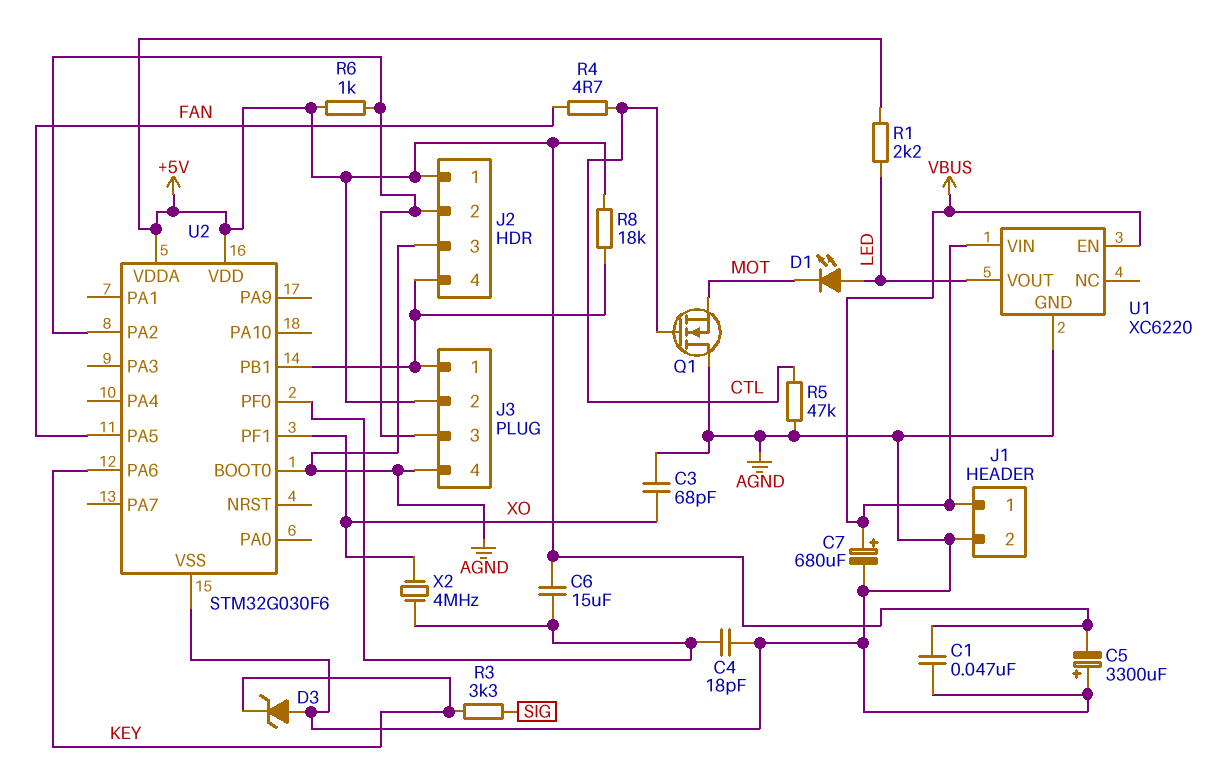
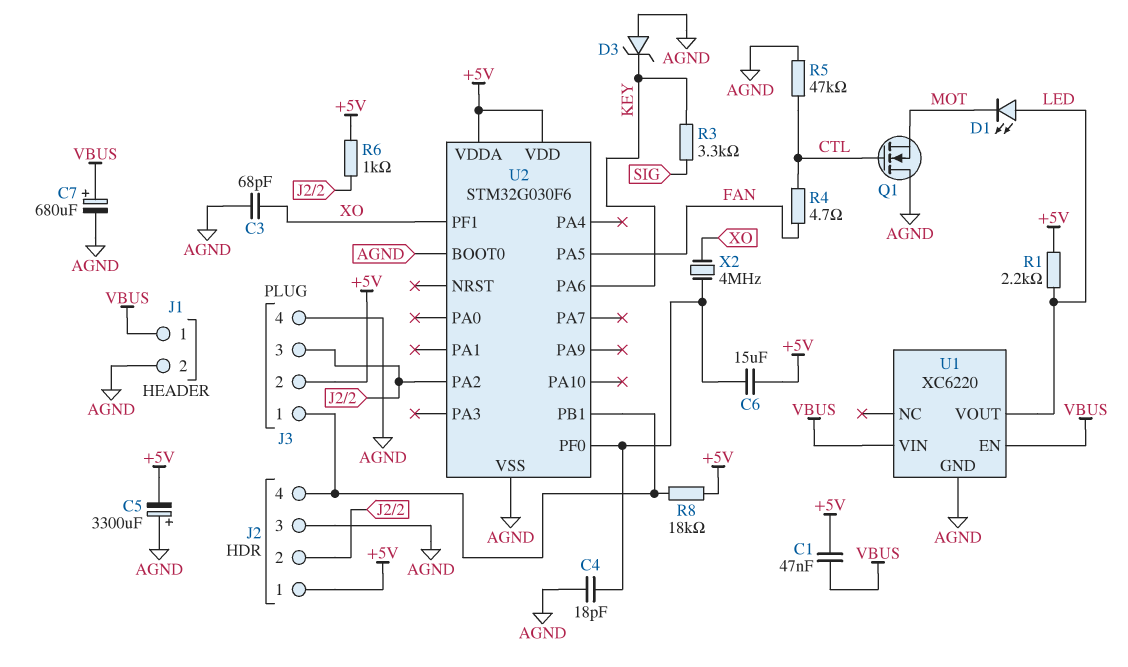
C1: 47nF (+5V, AGND) -> 47nF (+5V, VBUS)

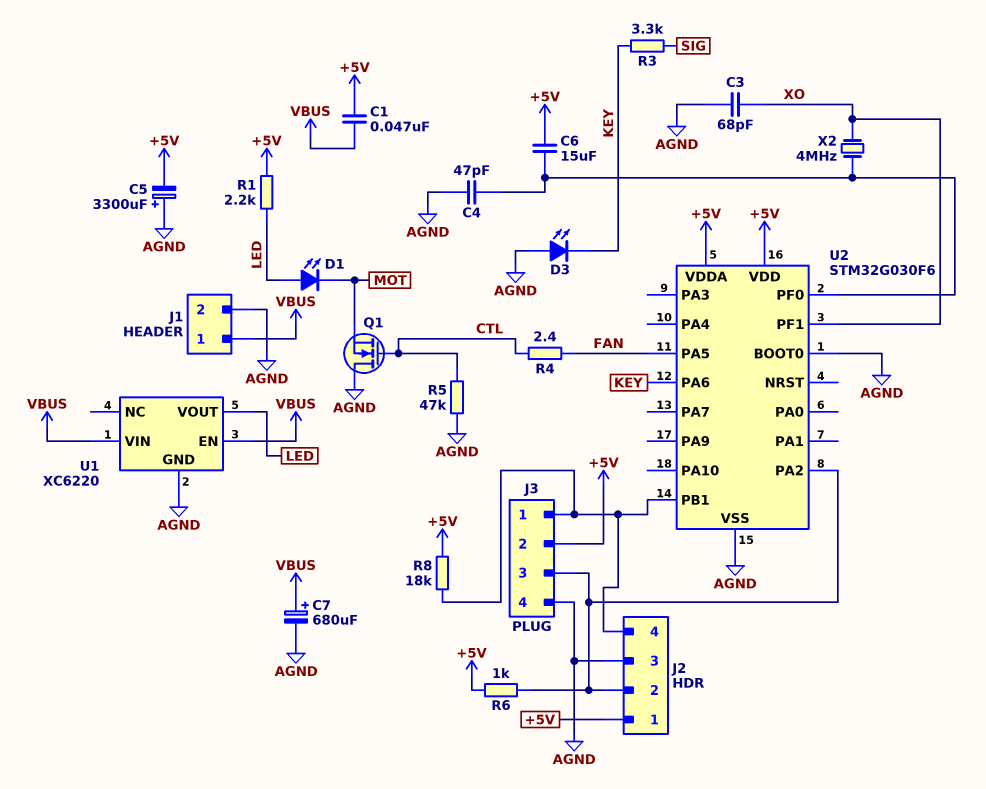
C4: 18pF (AGND, U2/PF0) -> 47pF (AGND, U2/PF0)
D3: zener (A AGND, K KEY) -> LED (A AGND, K KEY)
R4: 4.7 (CTL, FAN) -> 2.4 (CTL, FAN)

